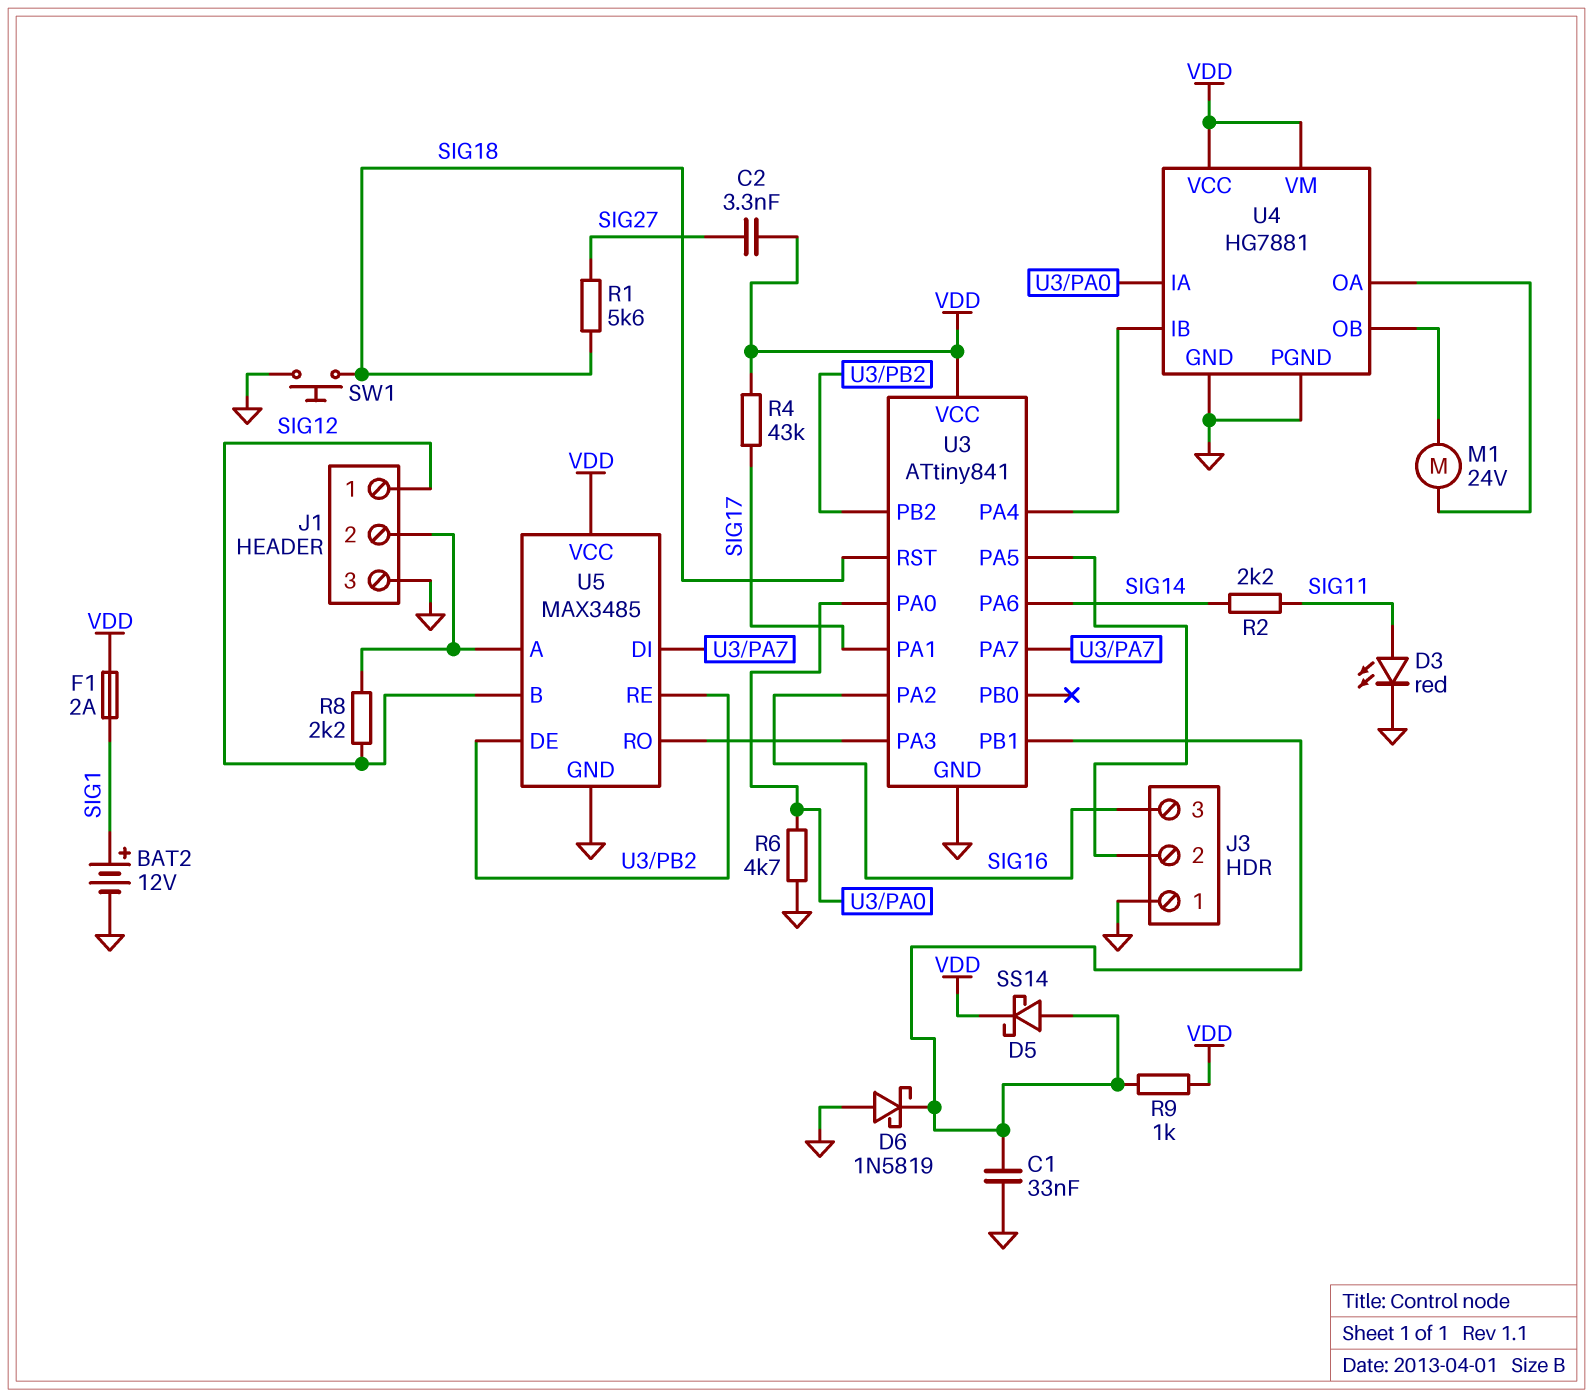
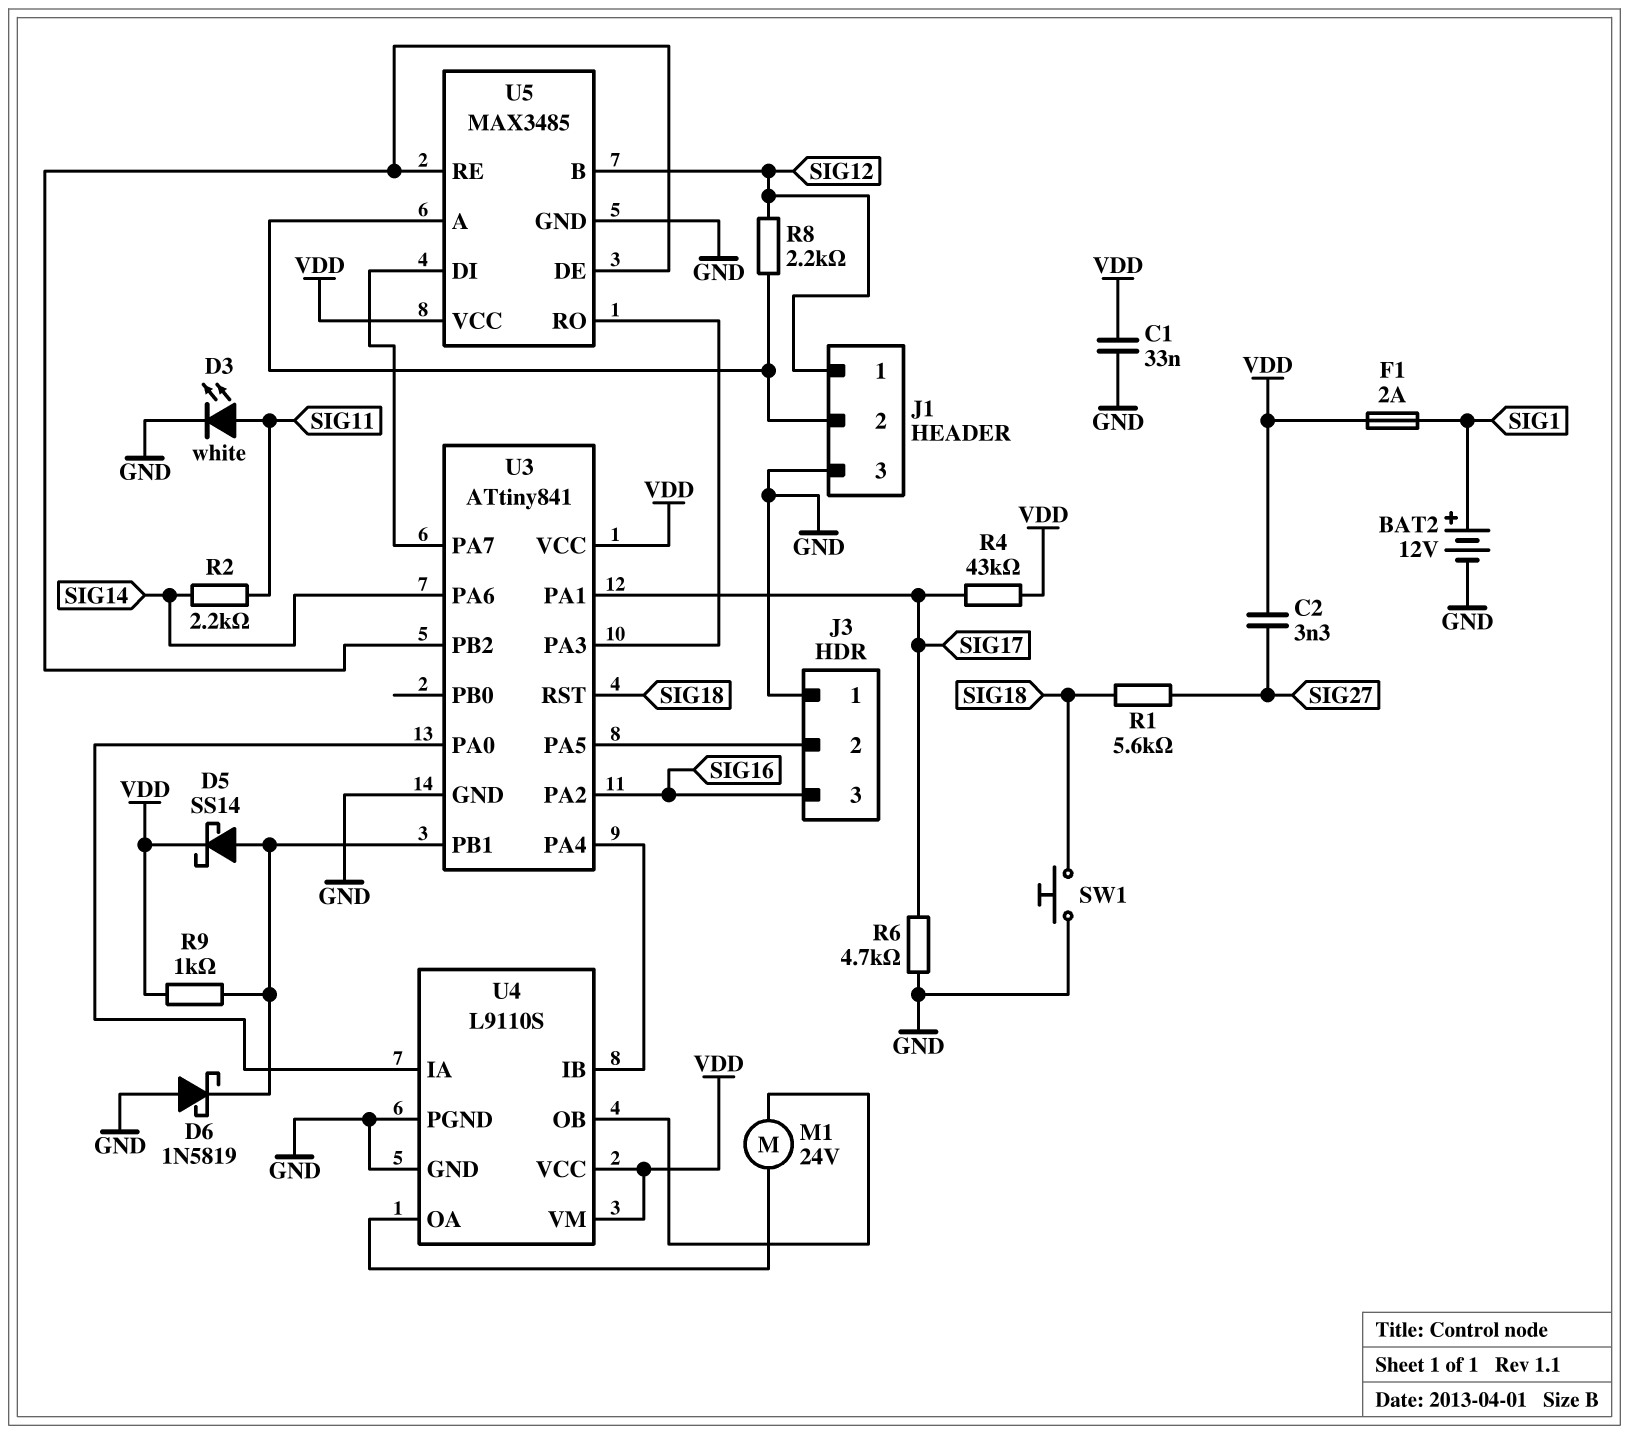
C1: 33nF (GND, U3/PB1) -> 33nF (GND, VDD)
D3: LED red (A SIG11, K GND) -> LED white (A SIG11, K GND)
R6: 4.7k (GND, U3/PA0) -> 4.7k (GND, SIG17)
U4: HG7881 -> L9110S

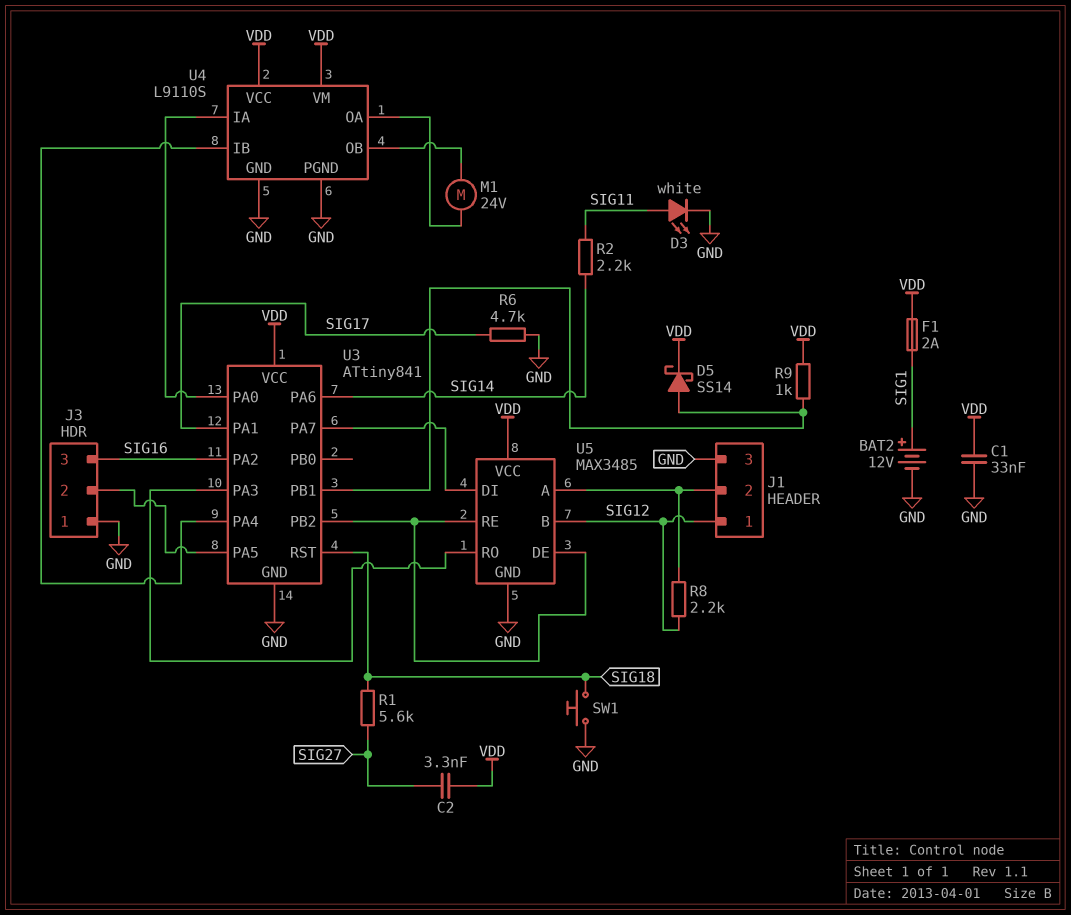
D6: schottky 1N5819 (A GND, K U3/PB1) -> none
R4: 43k (SIG17, VDD) -> none

